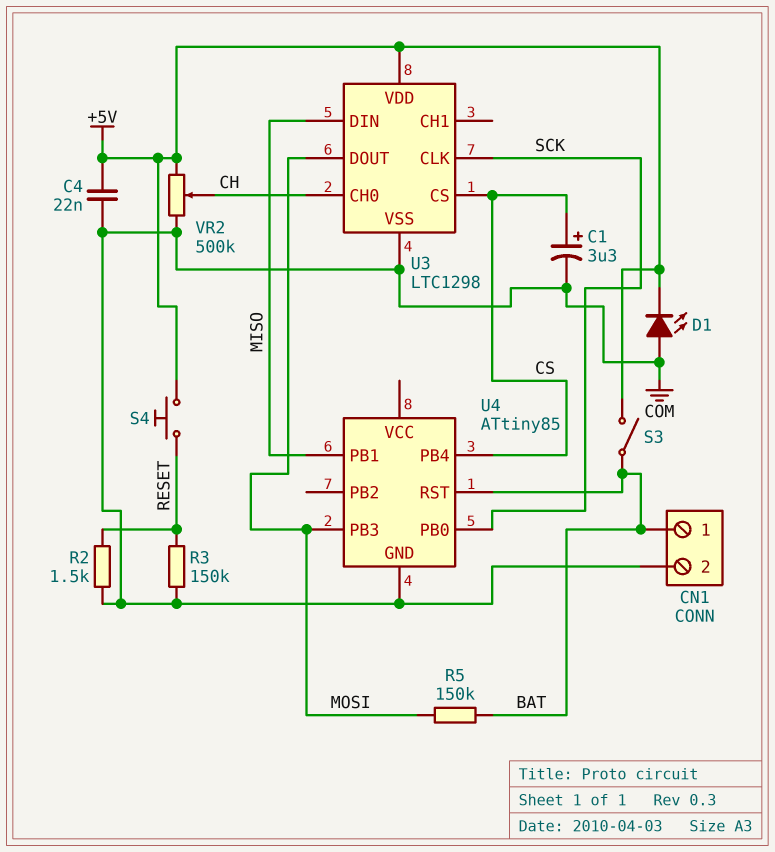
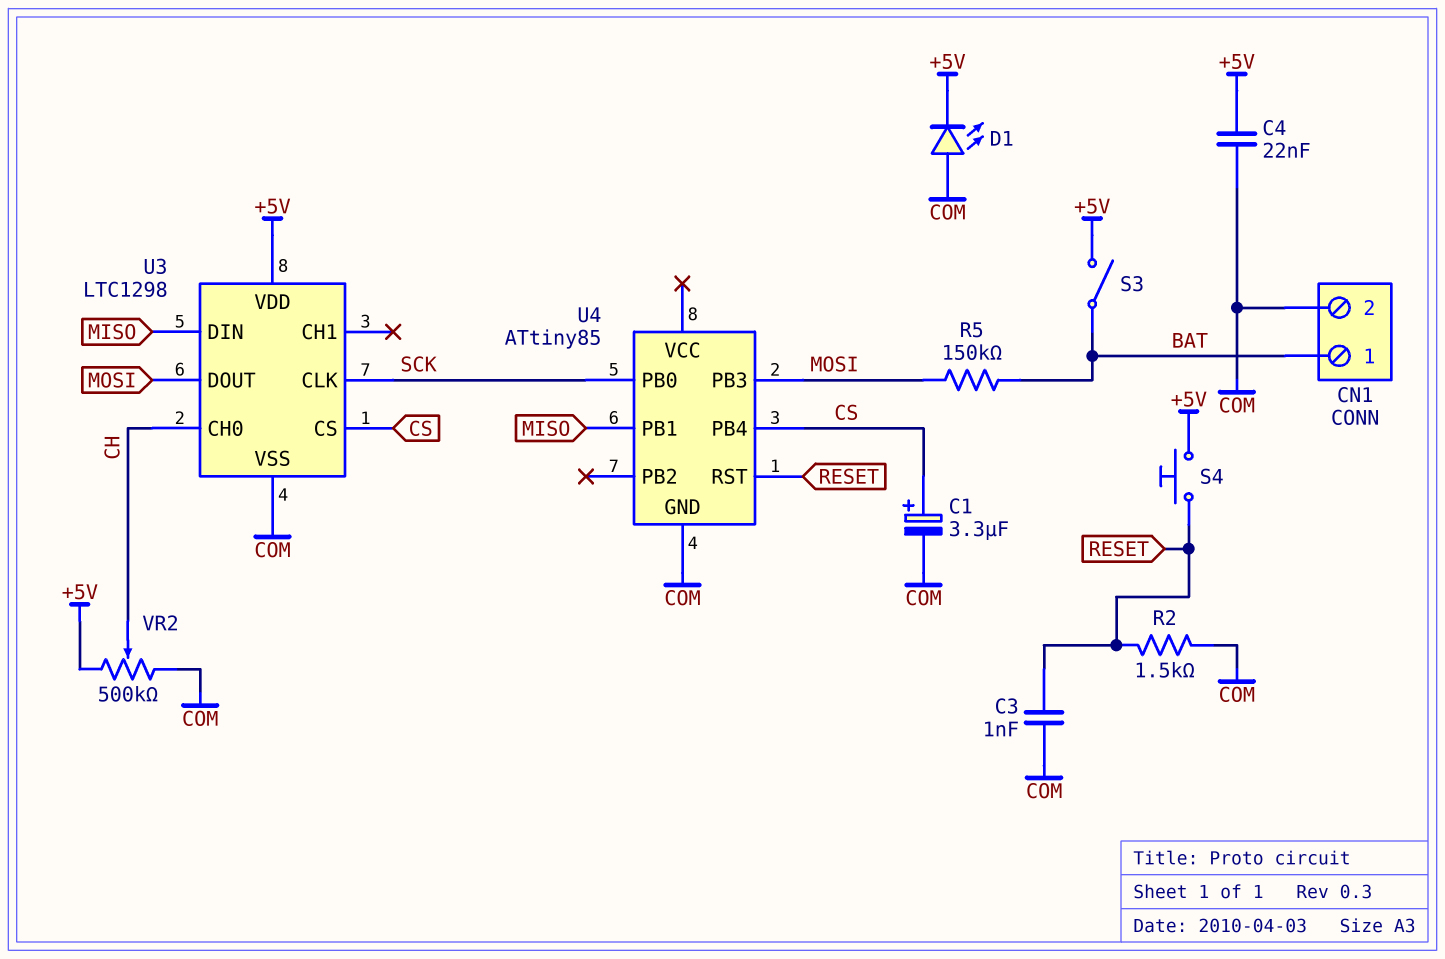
C3: none -> 1nF (COM, RESET)
R3: 150k (COM, RESET) -> none
U4 pin RST: BAT -> RESET

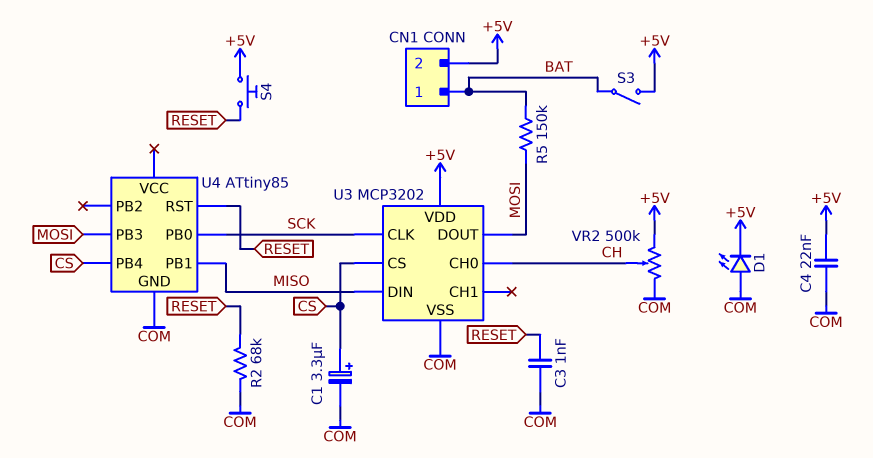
CN1 pin 2: COM -> +5V
R2: 1.5k (COM, RESET) -> 68k (COM, RESET)
U3: LTC1298 -> MCP3202

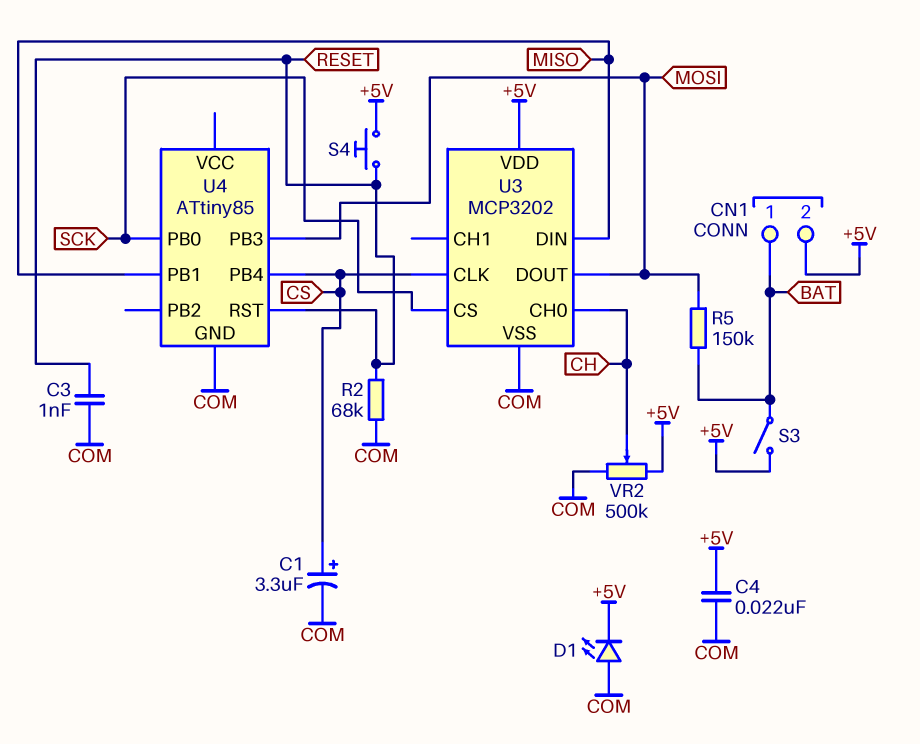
U3 pin CLK: SCK -> CS
U3 pin CS: CS -> SCK

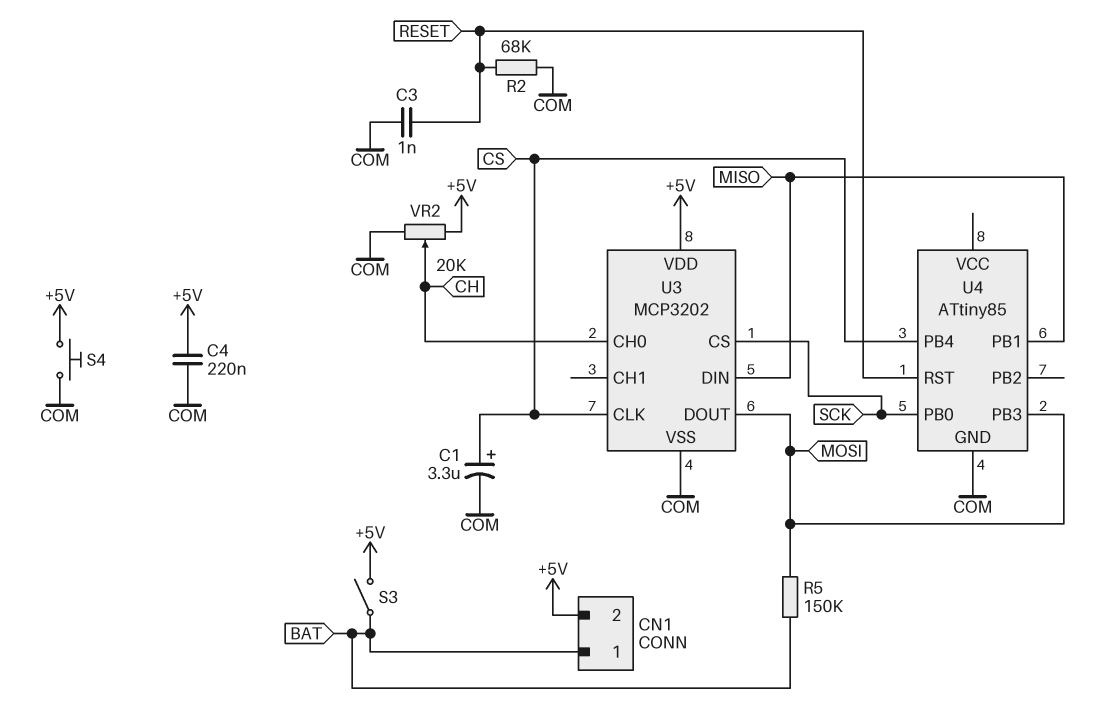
C4: 22nF (+5V, COM) -> 220nF (+5V, COM)
D1: LED (A COM, K +5V) -> none
S4: button (+5V, RESET) -> button (+5V, COM)
VR2: 500k (+5V, COM, wiper CH) -> 20k (+5V, COM, wiper CH)

